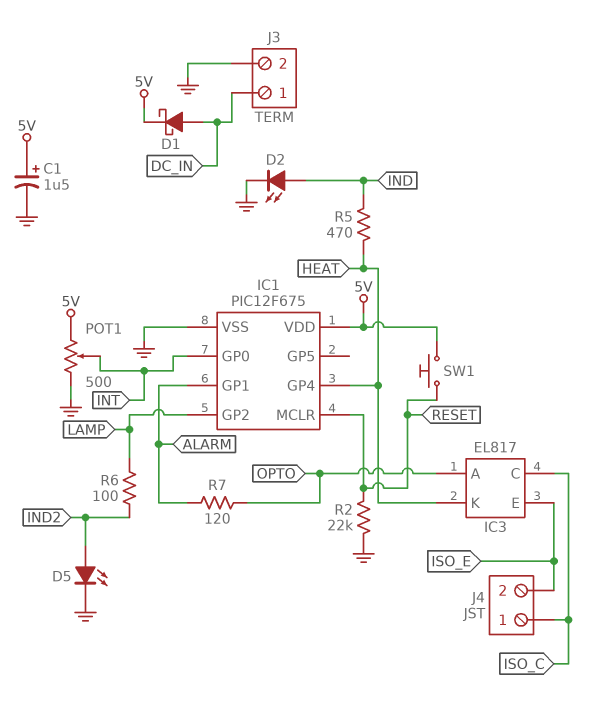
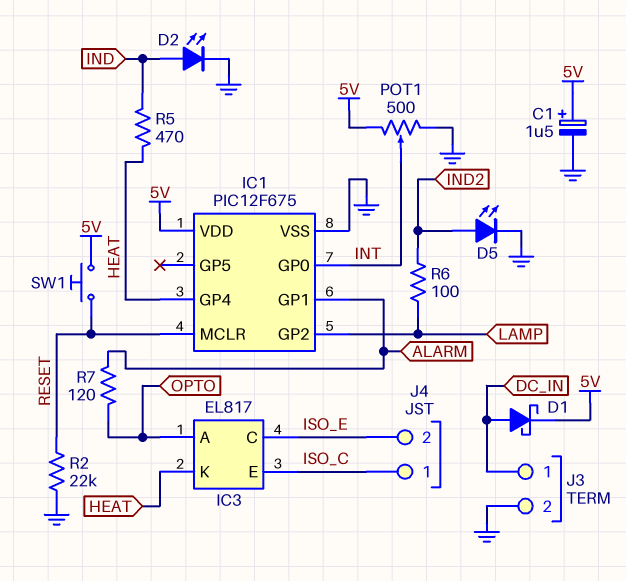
IC3 pin C: ISO_C -> ISO_E
IC3 pin E: ISO_E -> ISO_C

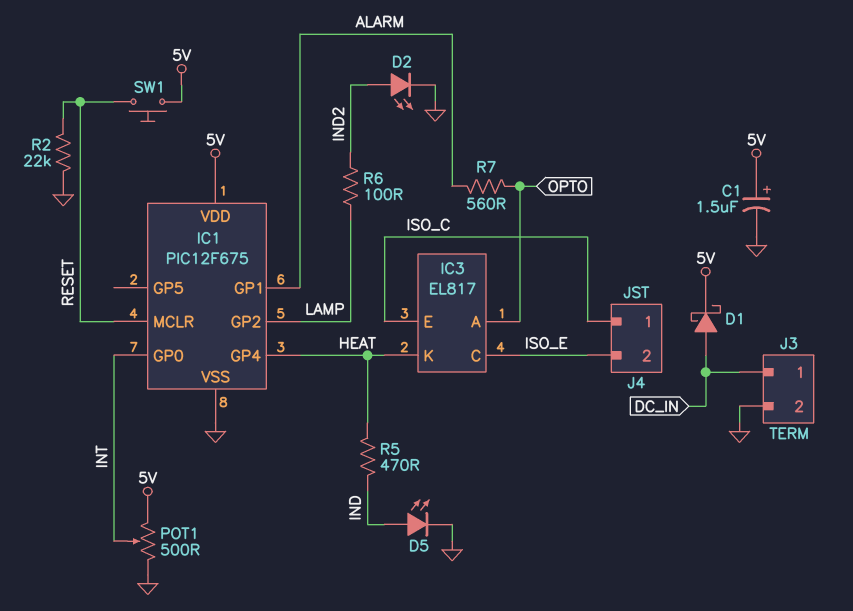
D2: LED (A IND, K GND) -> LED (A IND2, K GND)
D5: LED (A IND2, K GND) -> LED (A IND, K GND)
R7: 120 (ALARM, OPTO) -> 560 (ALARM, OPTO)

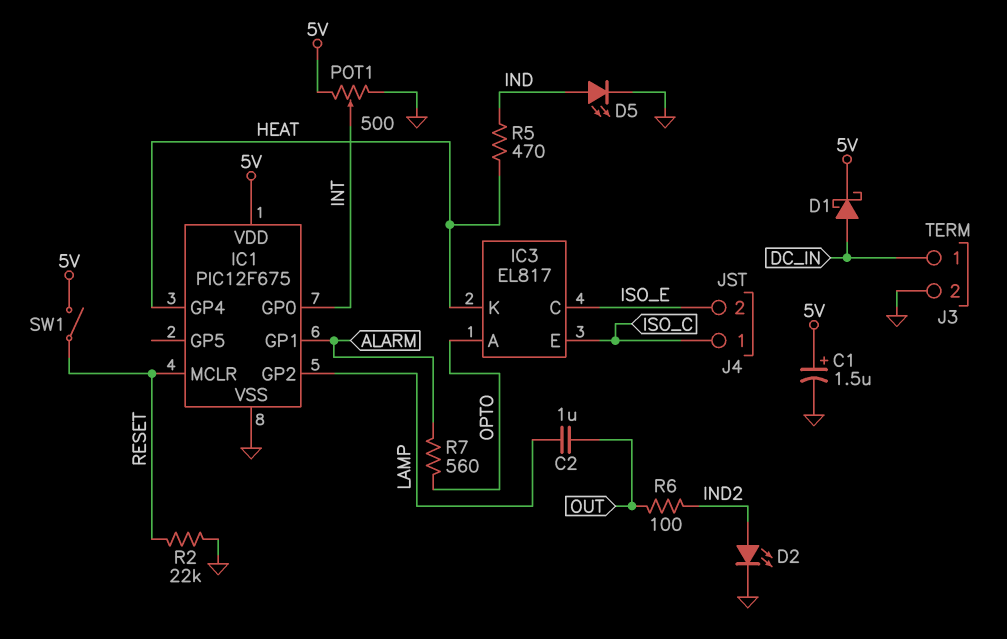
C2: none -> 1uF (LAMP, OUT)
R6: 100 (IND2, LAMP) -> 100 (IND2, OUT)
SW1: button (5V, RESET) -> switch (5V, RESET)

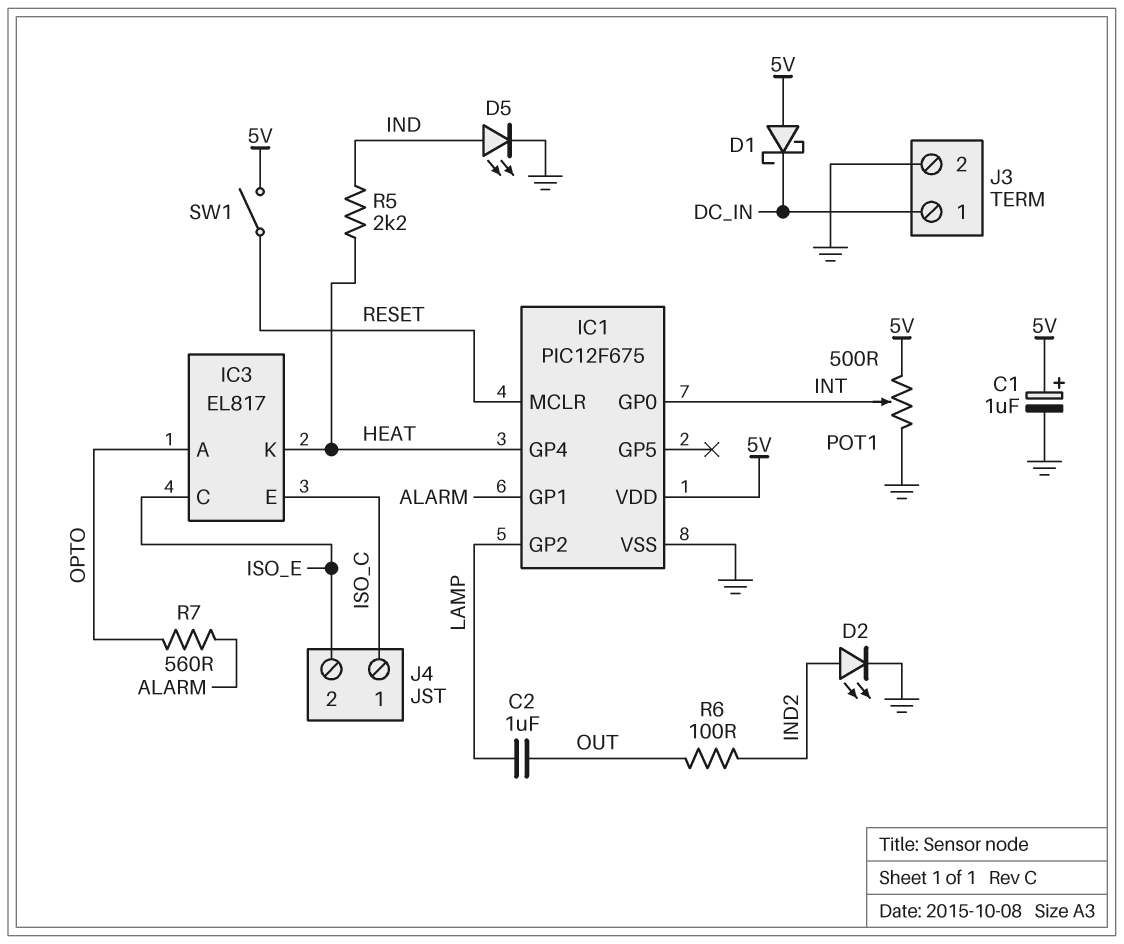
C1: 1.5uF (plus 5V, minus GND) -> 1uF (plus 5V, minus GND)
D1: schottky (A DC_IN, K 5V) -> schottky (A 5V, K DC_IN)
R2: 22k (GND, RESET) -> none
R5: 470 (HEAT, IND) -> 2.2k (HEAT, IND)

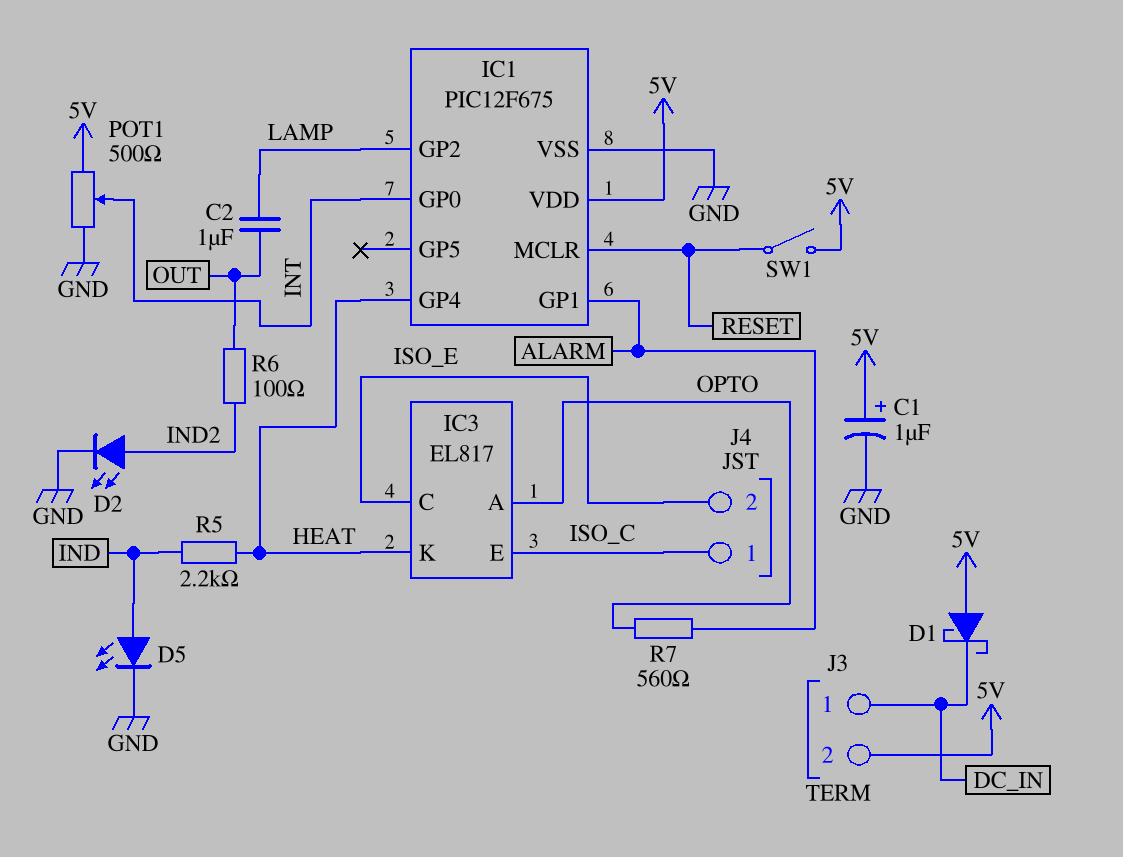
J3 pin 2: GND -> 5V

